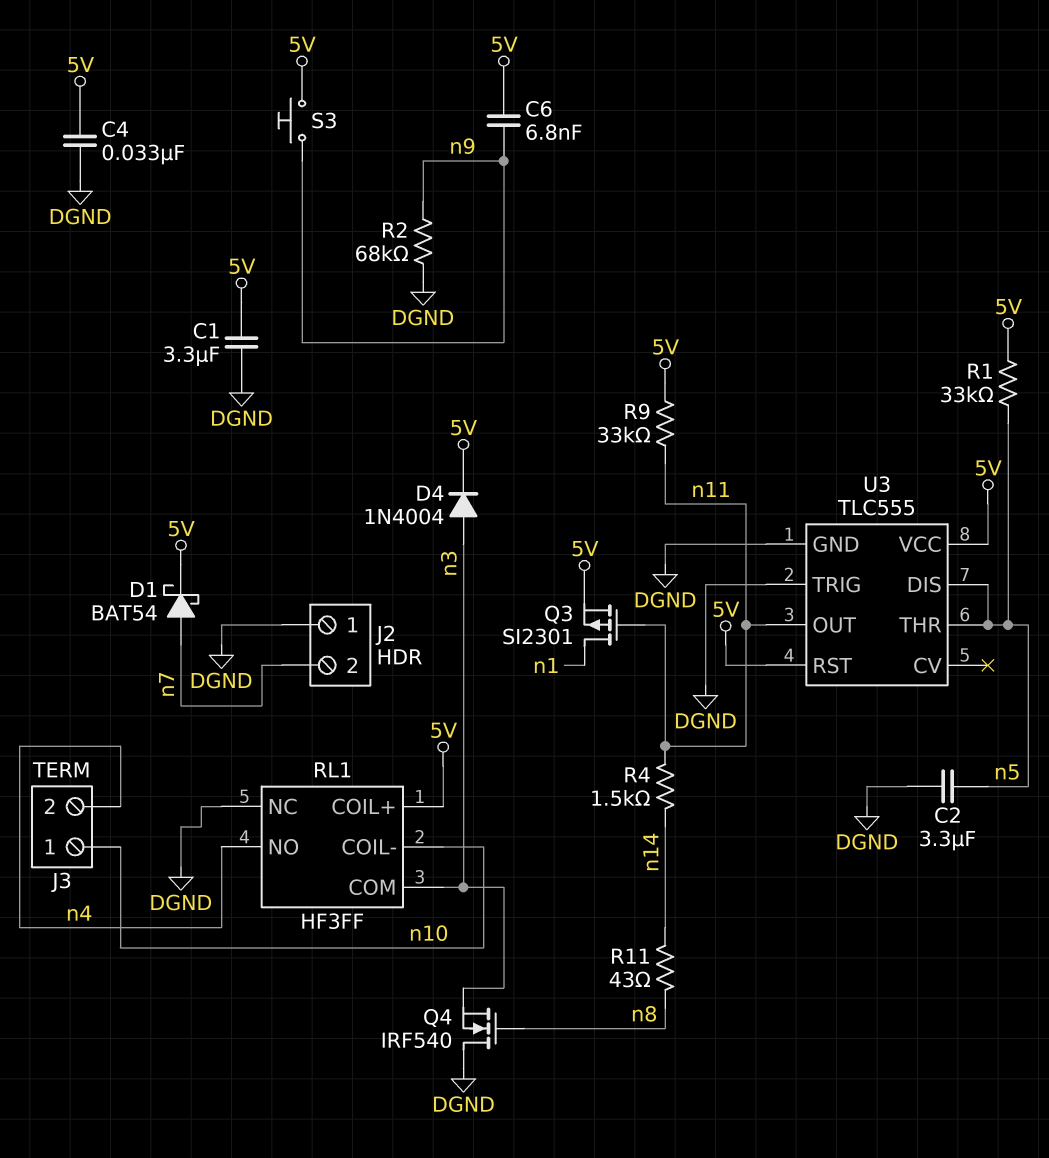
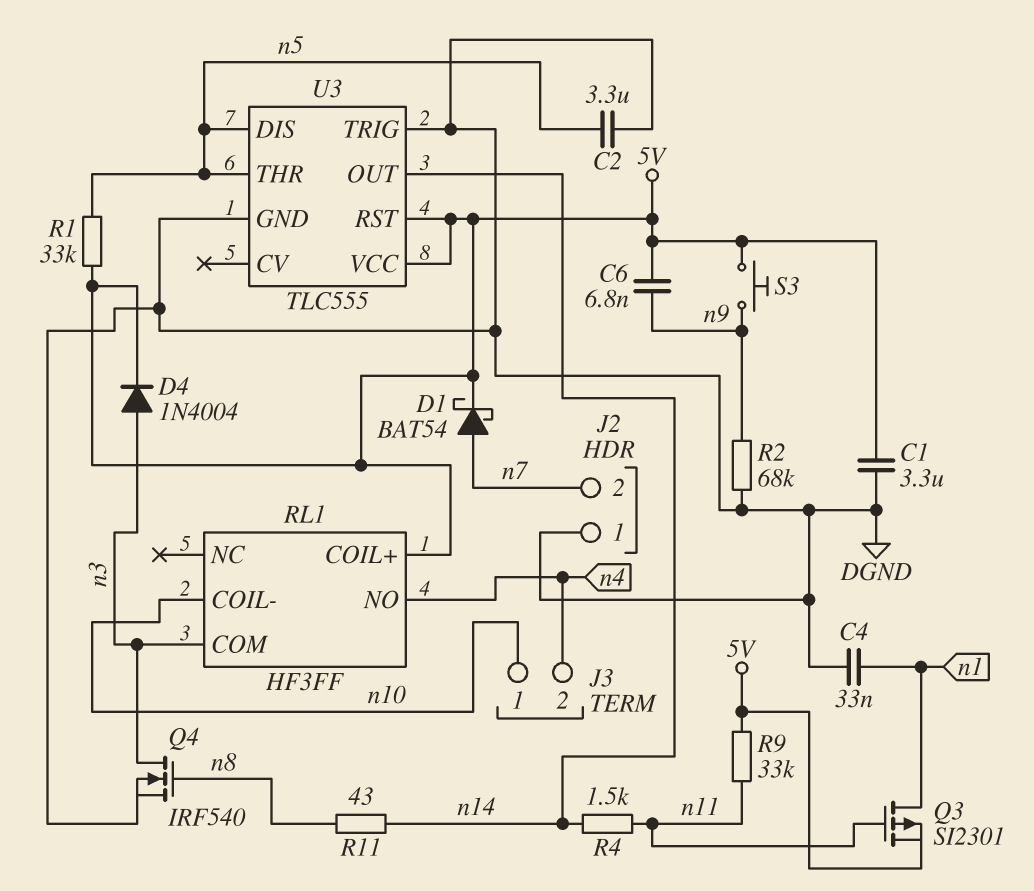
C4: 33nF (5V, DGND) -> 33nF (DGND, n1)
Q4: NMOS IRF540 (G n8, D DGND, S n3) -> NMOS IRF540 (G n8, D n3, S DGND)
RL1 pin NC: DGND -> none
U3 pin OUT: n11 -> n14

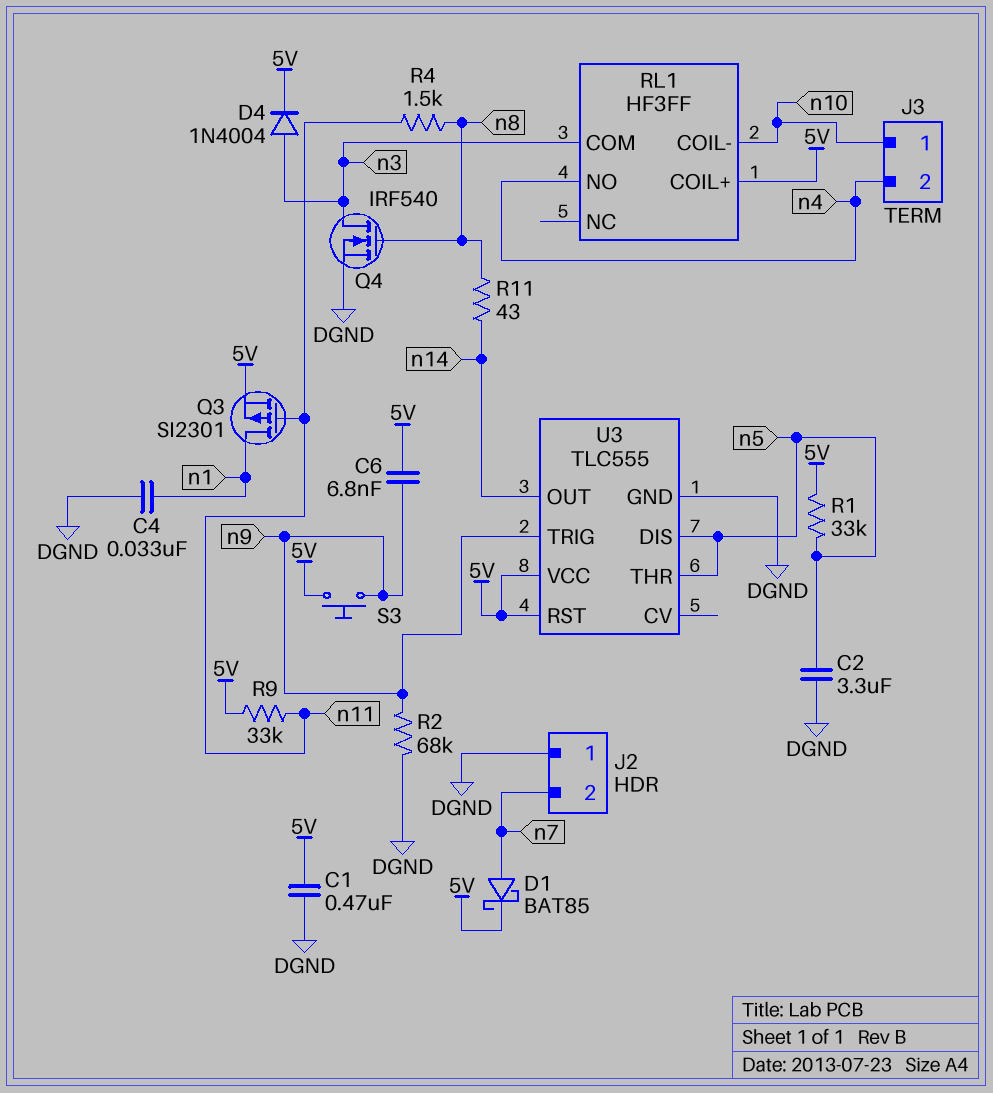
C1: 3.3uF (5V, DGND) -> 470nF (5V, DGND)
D1: schottky BAT54 (A n7, K 5V) -> schottky BAT85 (A n7, K 5V)
R4: 1.5k (n11, n14) -> 1.5k (n8, n11)
U3 pin TRIG: DGND -> n9

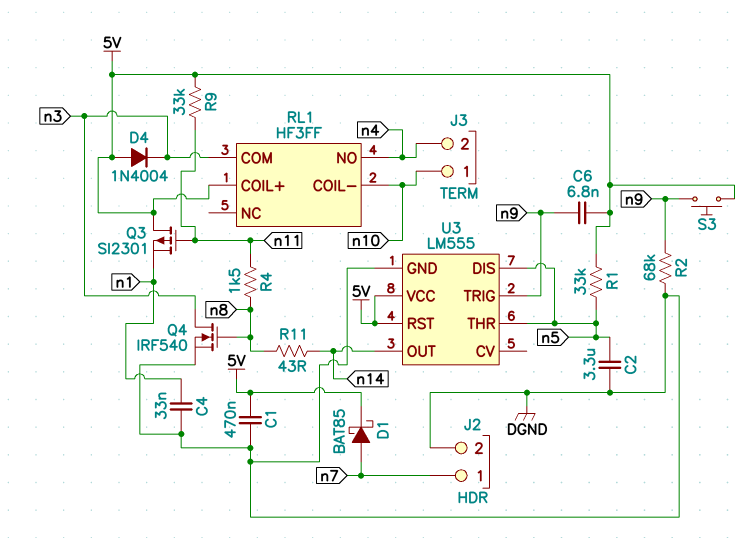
D4: diode 1N4004 (A n3, K 5V) -> diode 1N4004 (A 5V, K n3)
J2 pin 1: DGND -> n7
J2 pin 2: n7 -> DGND
Q3: PMOS SI2301 (G n11, D n1, S 5V) -> PMOS SI2301 (G n11, D 5V, S n1)
U3: TLC555 -> LM555

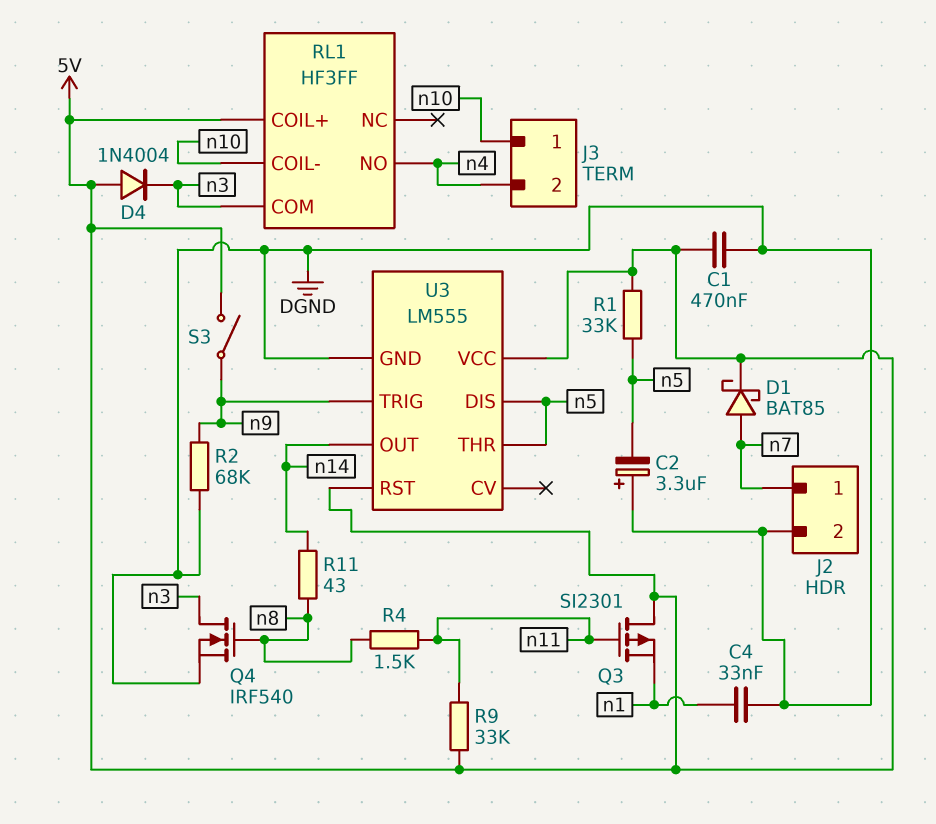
C2: 3.3uF (DGND, n5) -> 3.3uF (plus DGND, minus n5)
C6: 6.8nF (5V, n9) -> none
S3: button (5V, n9) -> switch (5V, n9)

